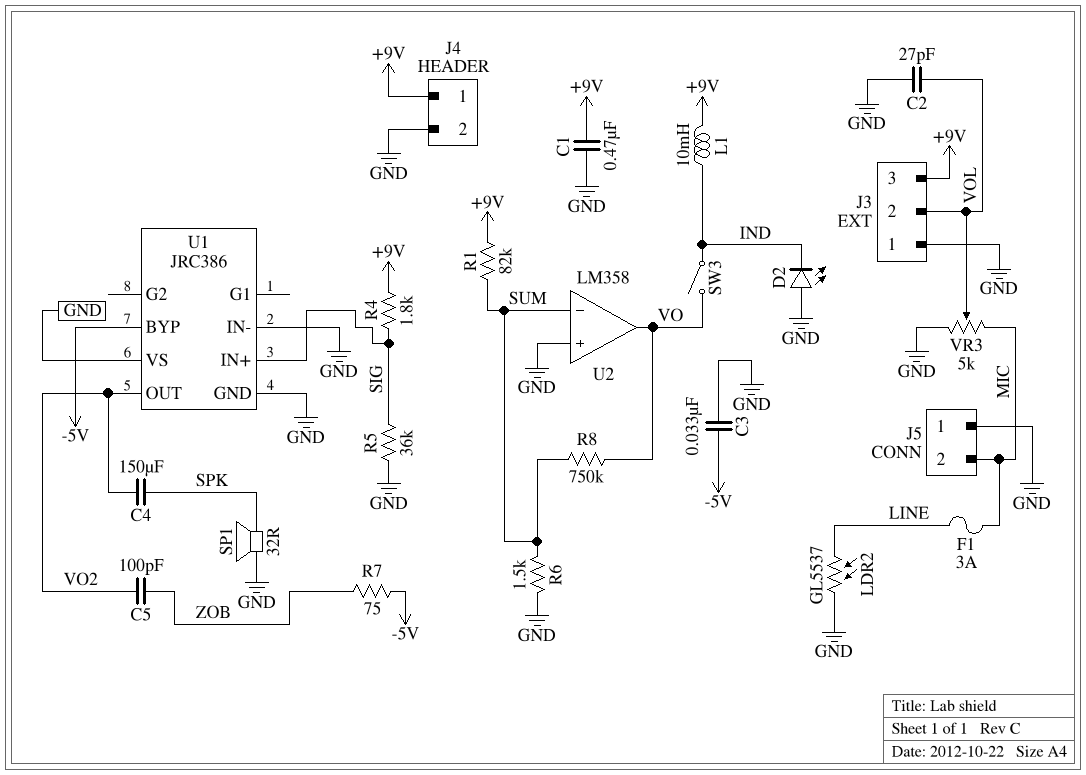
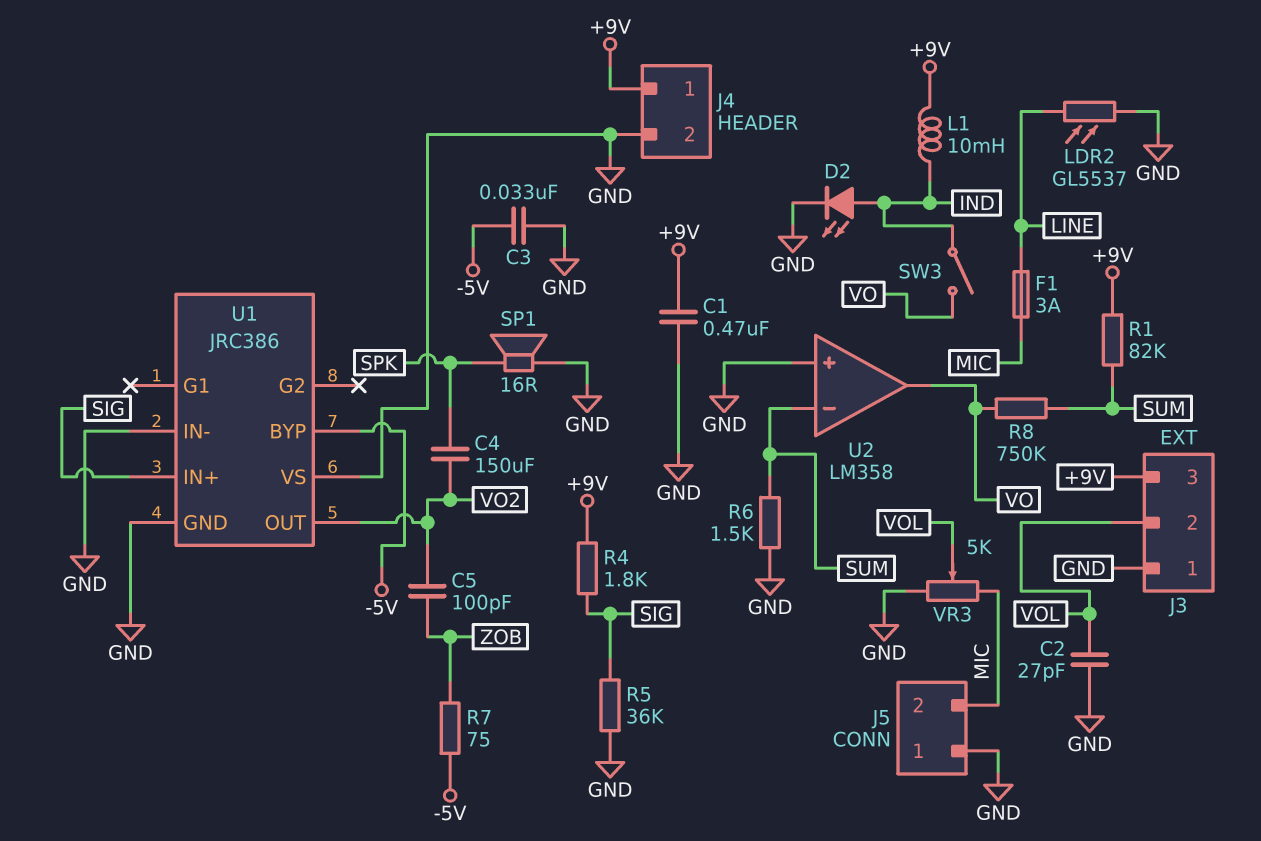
D2: LED (A GND, K IND) -> LED (A IND, K GND)
SP1: speaker 32R (GND, SPK) -> speaker 16R (GND, SPK)

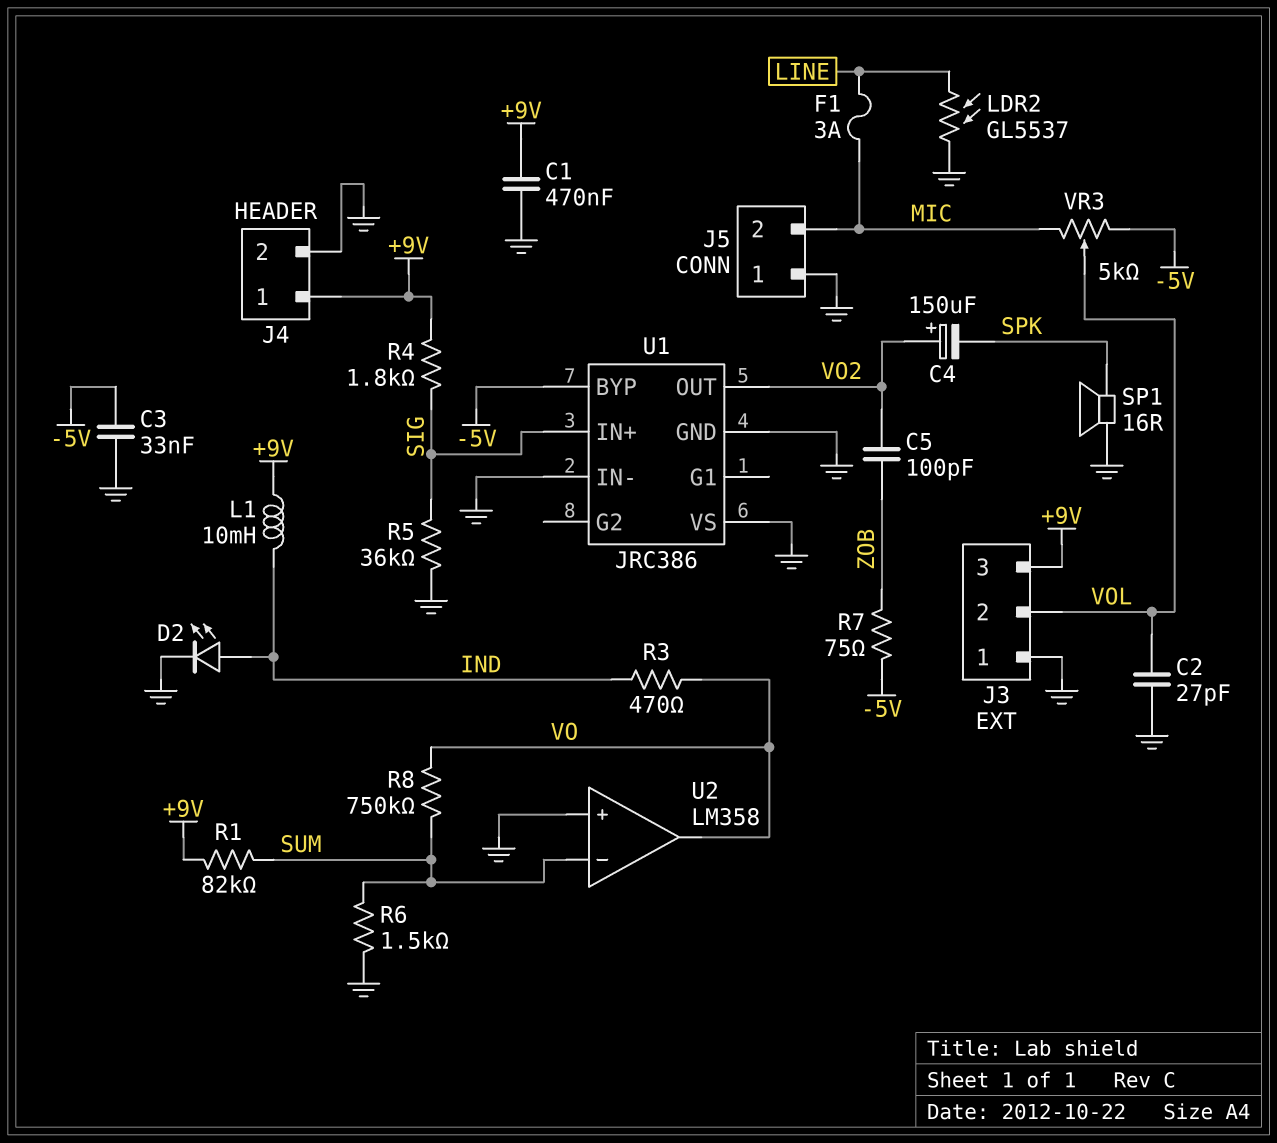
C4: 150uF (SPK, VO2) -> 150uF (plus VO2, minus SPK)
R3: none -> 470 (IND, VO)
SW3: switch (IND, VO) -> none
VR3: 5k (GND, MIC, wiper VOL) -> 5k (-5V, MIC, wiper VOL)

